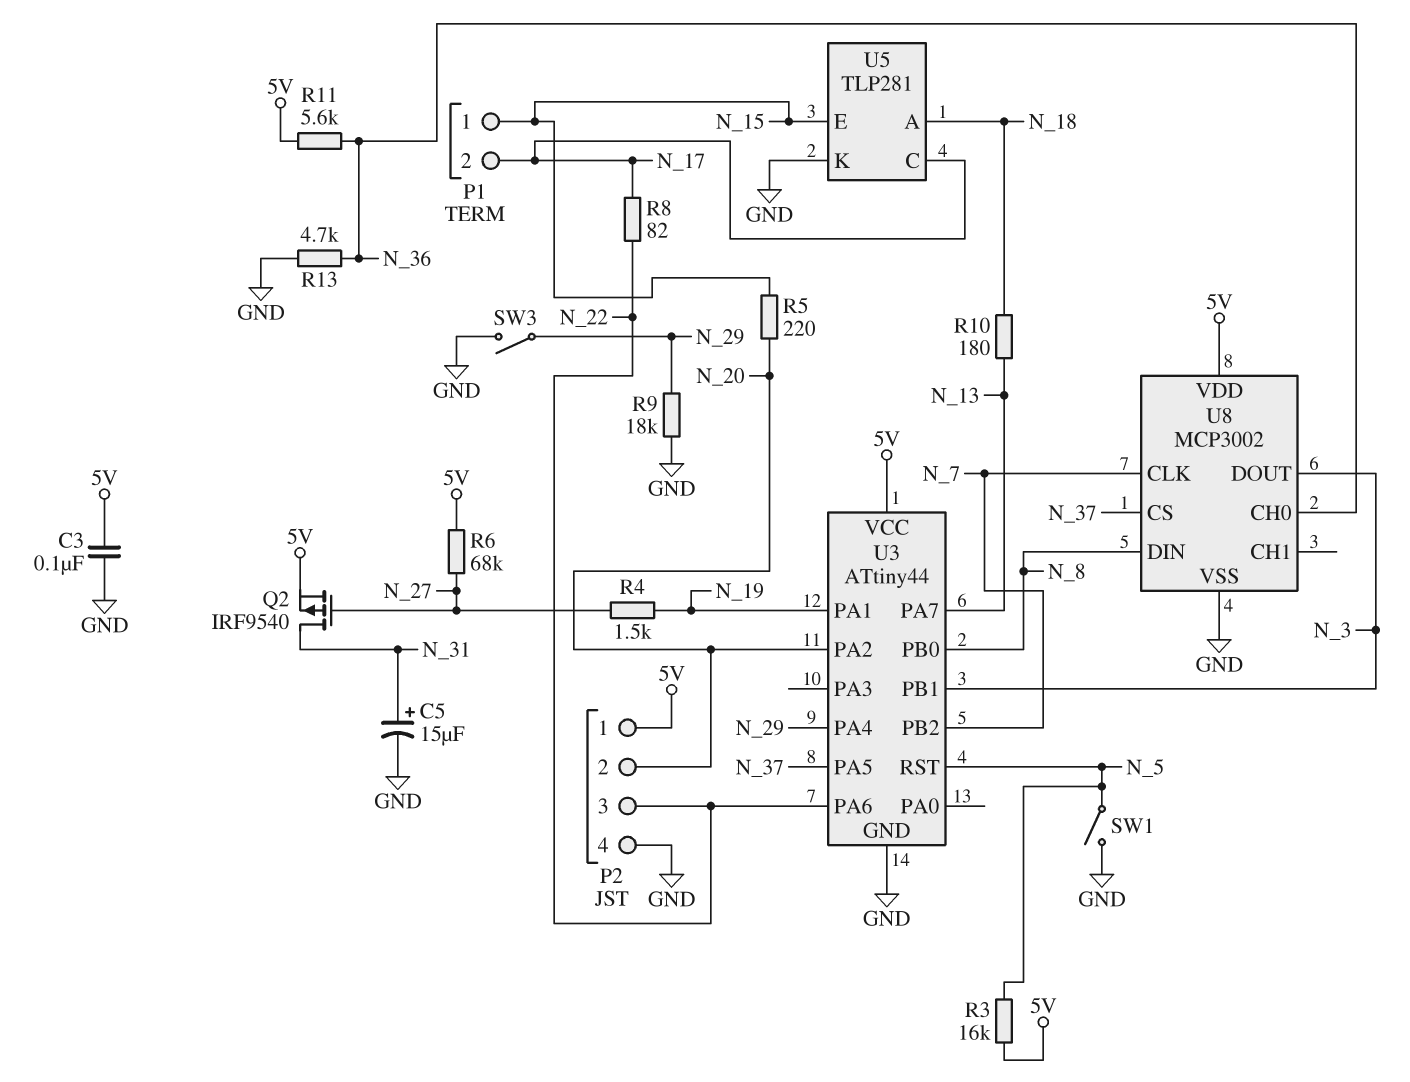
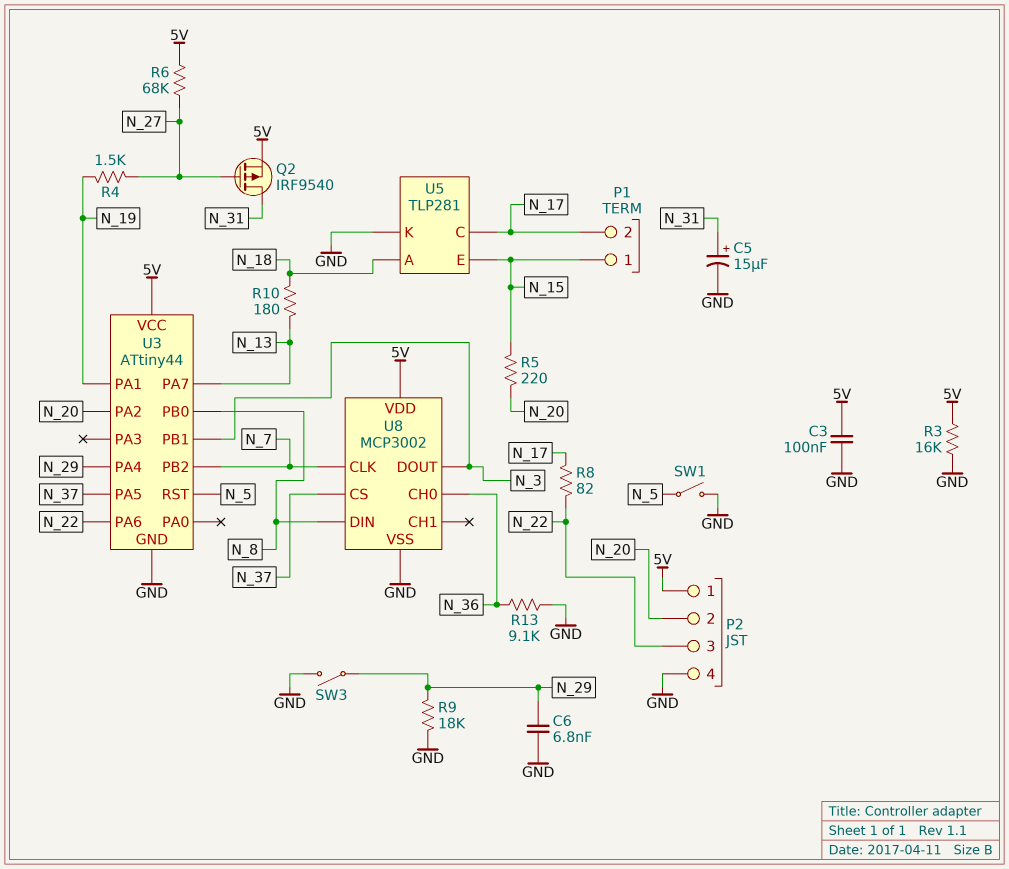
C6: none -> 6.8nF (GND, N_29)
R3: 16k (5V, N_5) -> 16k (5V, GND)
R11: 5.6k (5V, N_36) -> none
R13: 4.7k (GND, N_36) -> 9.1k (GND, N_36)

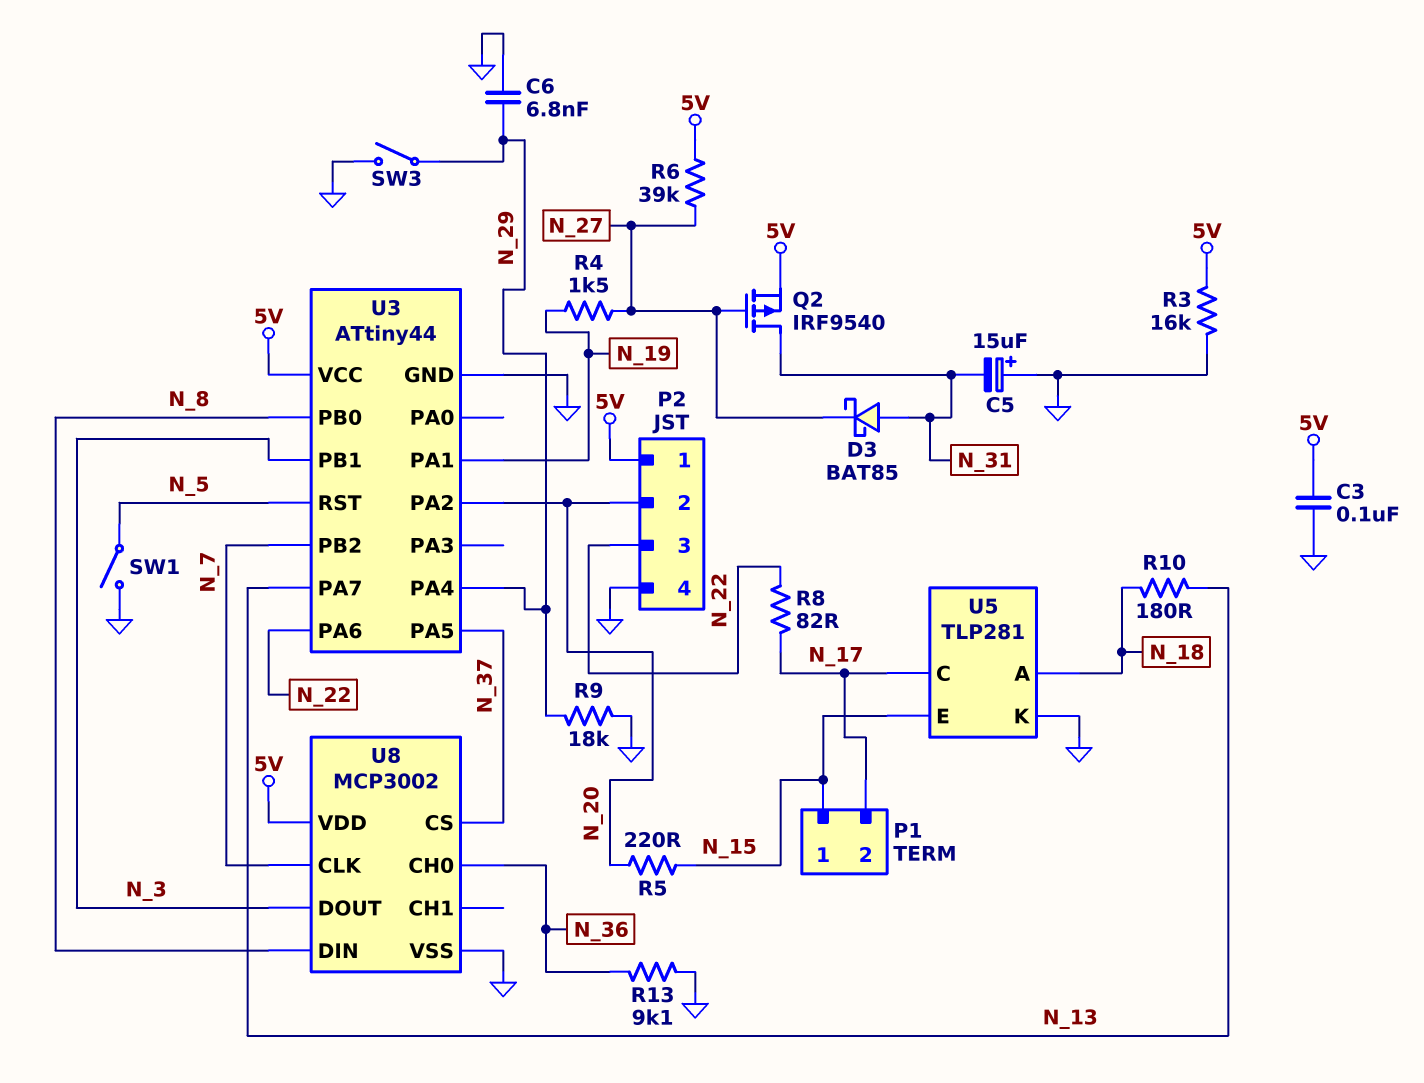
C5: 15uF (plus N_31, minus GND) -> 15uF (plus GND, minus N_31)
D3: none -> schottky BAT85 (A N_31, K N_27)
R6: 68k (5V, N_27) -> 39k (5V, N_27)

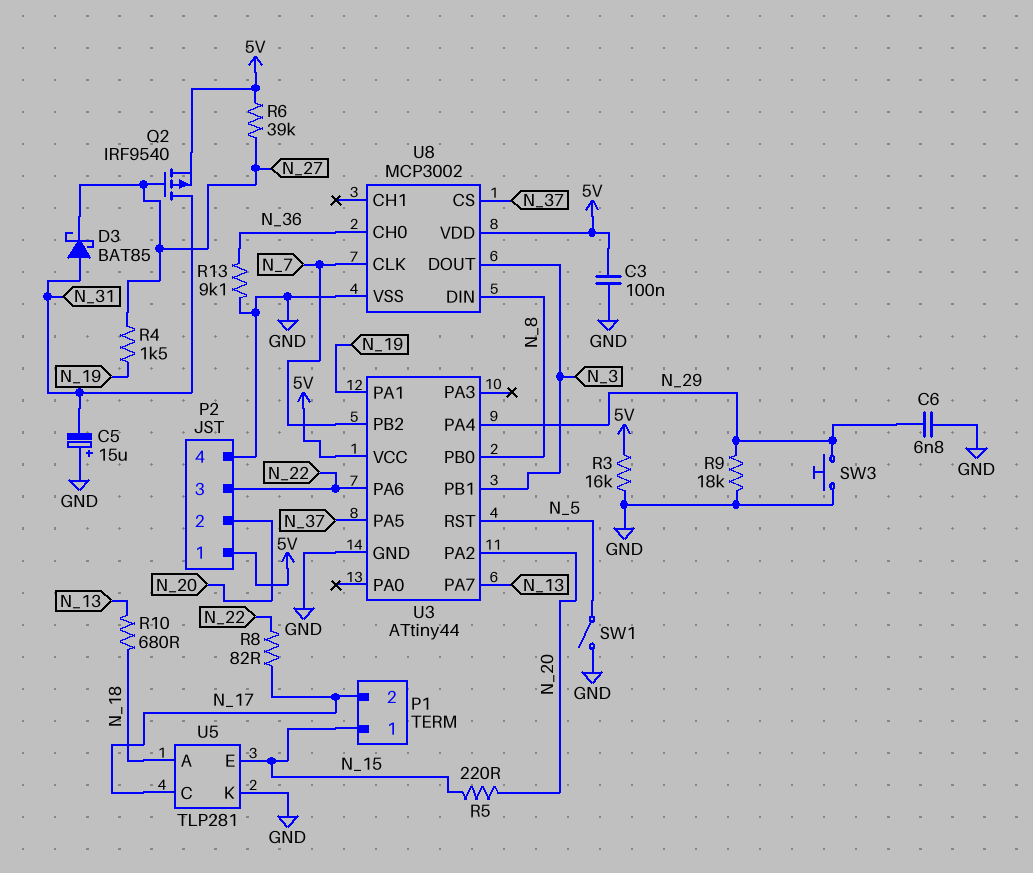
R10: 180 (N_13, N_18) -> 680 (N_13, N_18)
SW3: switch (GND, N_29) -> button (GND, N_29)

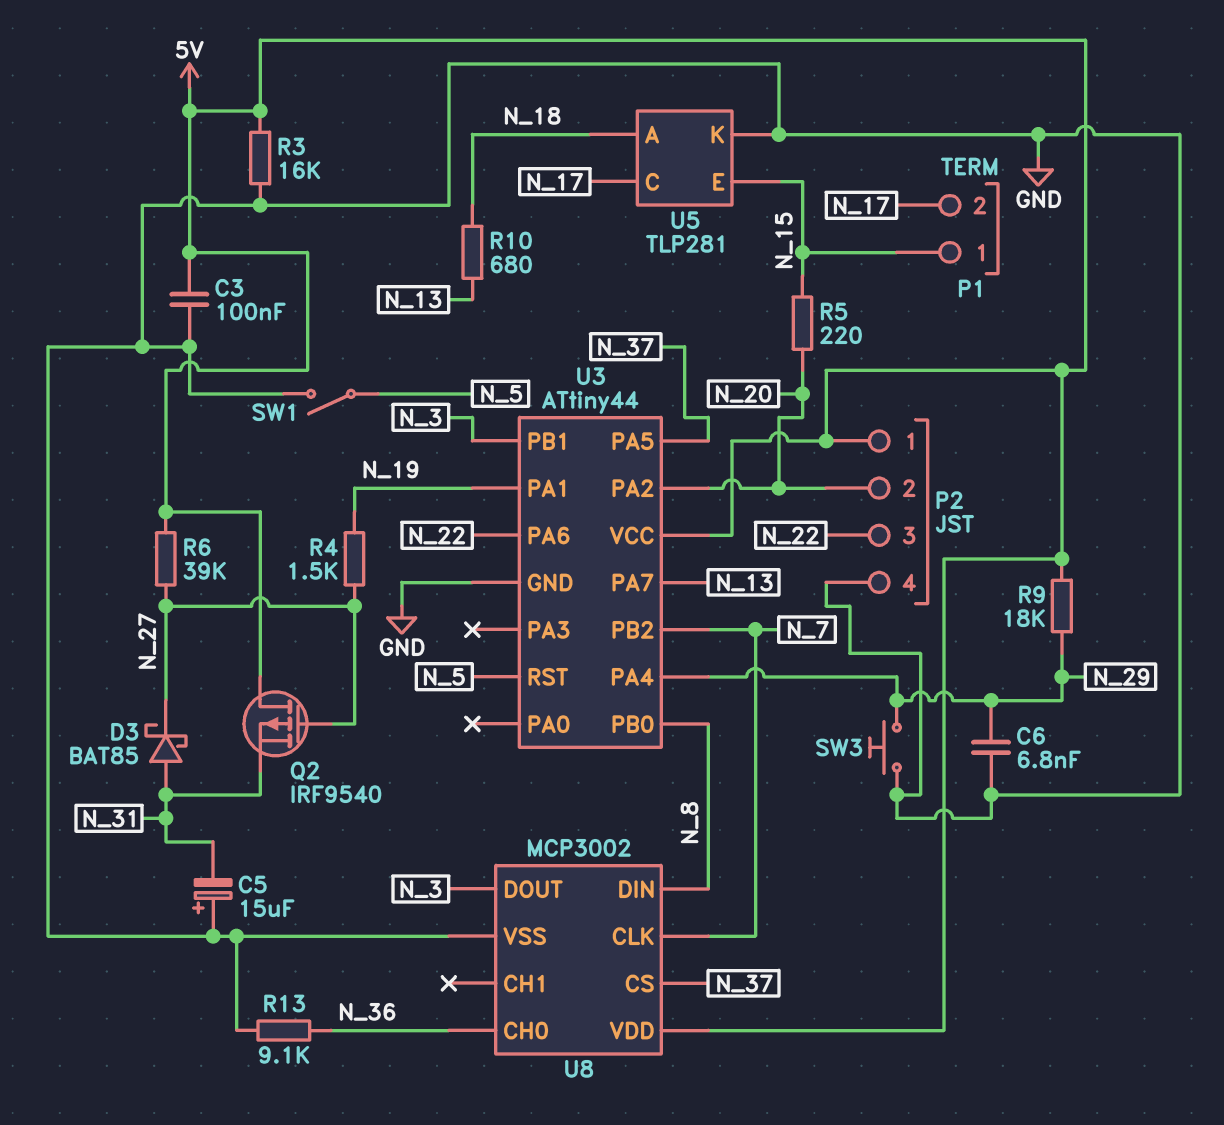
Q2: PMOS IRF9540 (G N_27, D N_31, S 5V) -> PMOS IRF9540 (G N_27, D 5V, S N_31)
R8: 82 (N_17, N_22) -> none
R9: 18k (GND, N_29) -> 18k (5V, N_29)

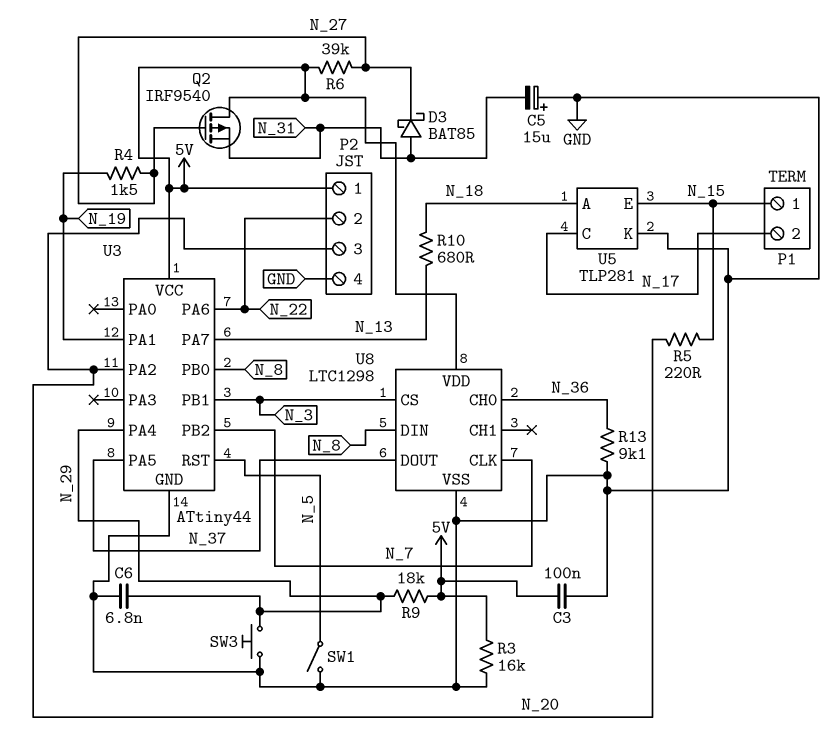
P2 pin 2: N_20 -> N_22
P2 pin 3: N_22 -> N_20
U8: MCP3002 -> LTC1298
U8 pin CS: N_37 -> N_3
U8 pin DOUT: N_3 -> N_37

